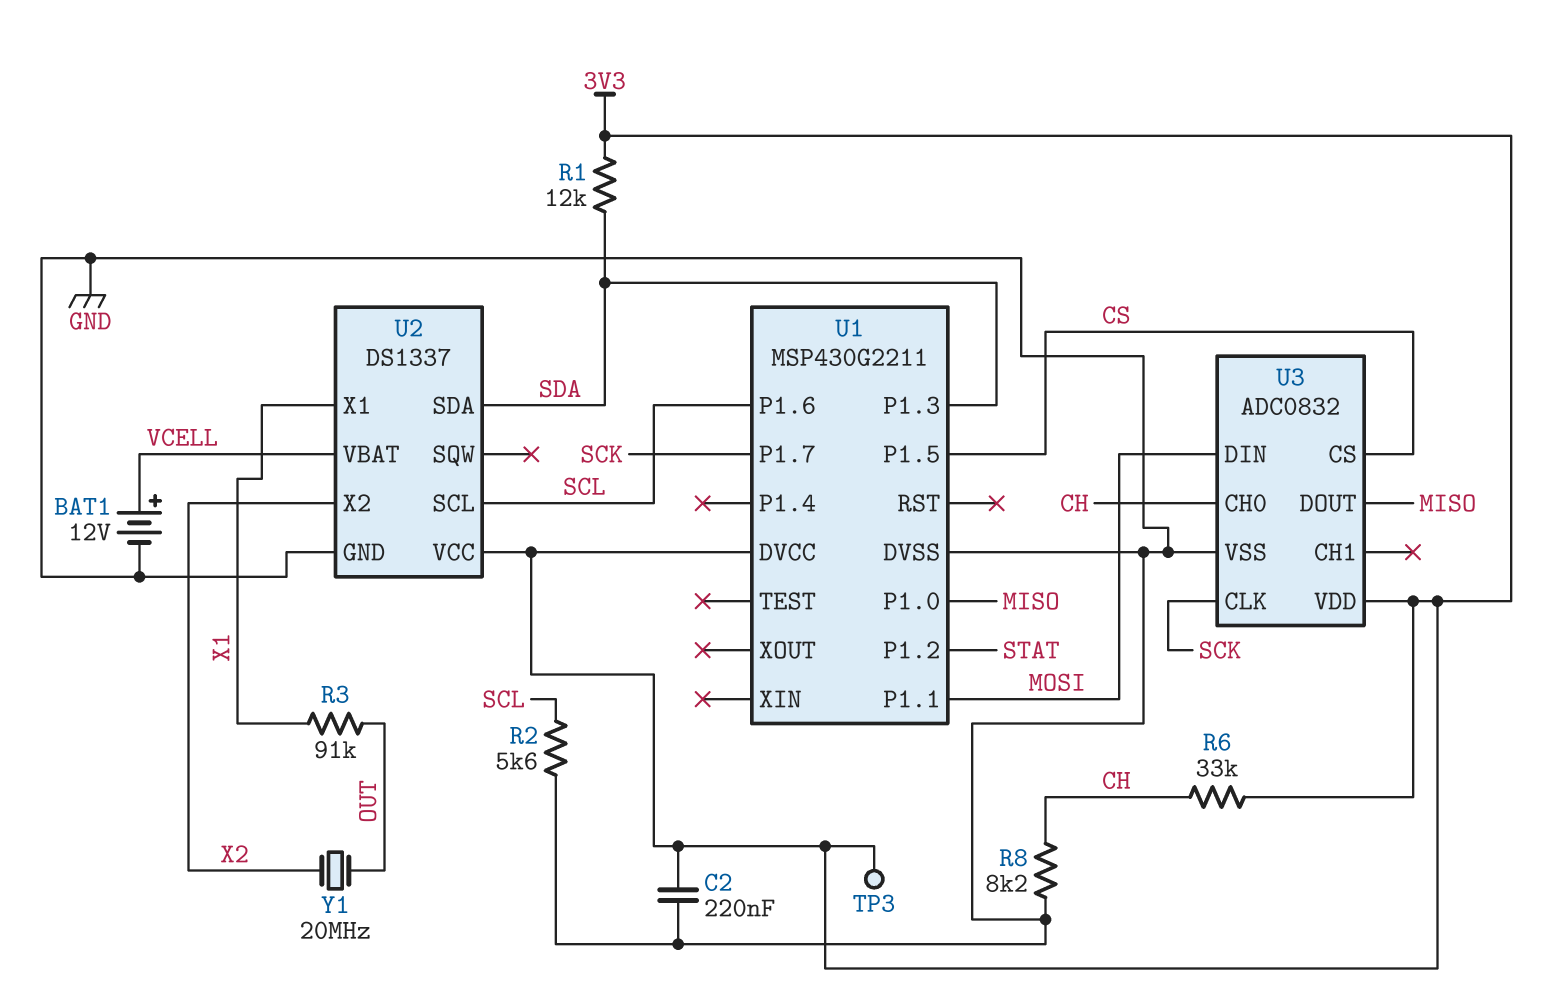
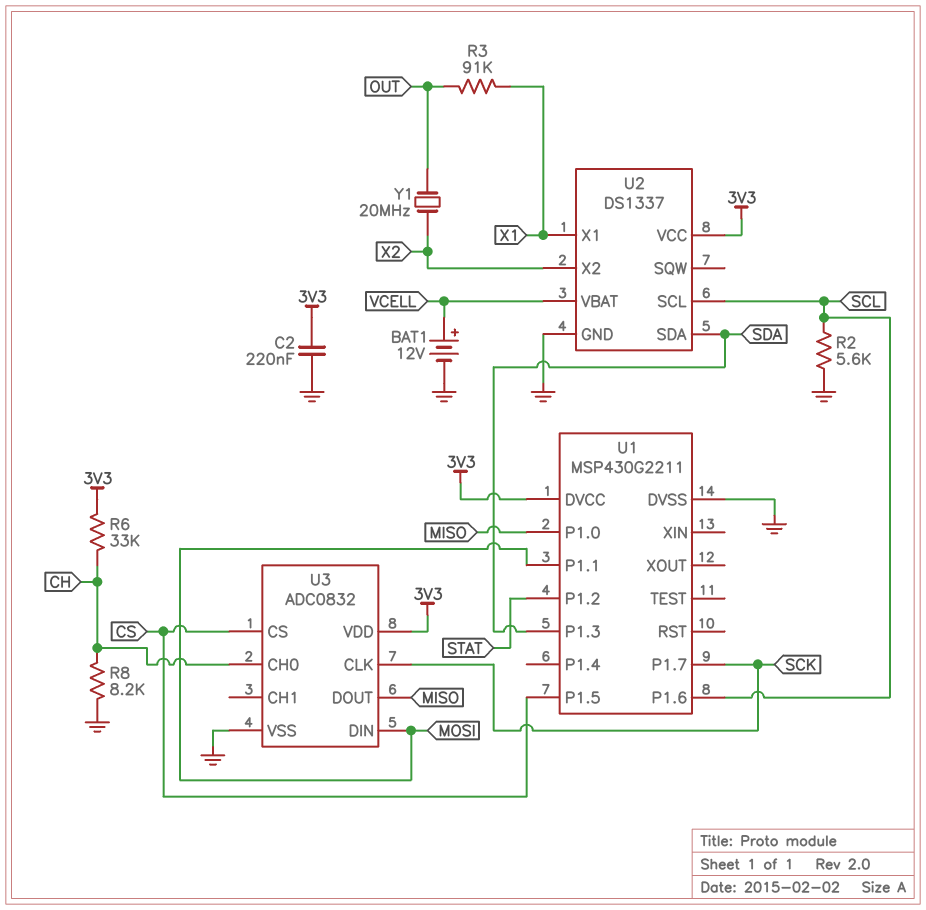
R1: 12k (3V3, SDA) -> none
TP3: test point (3V3) -> none

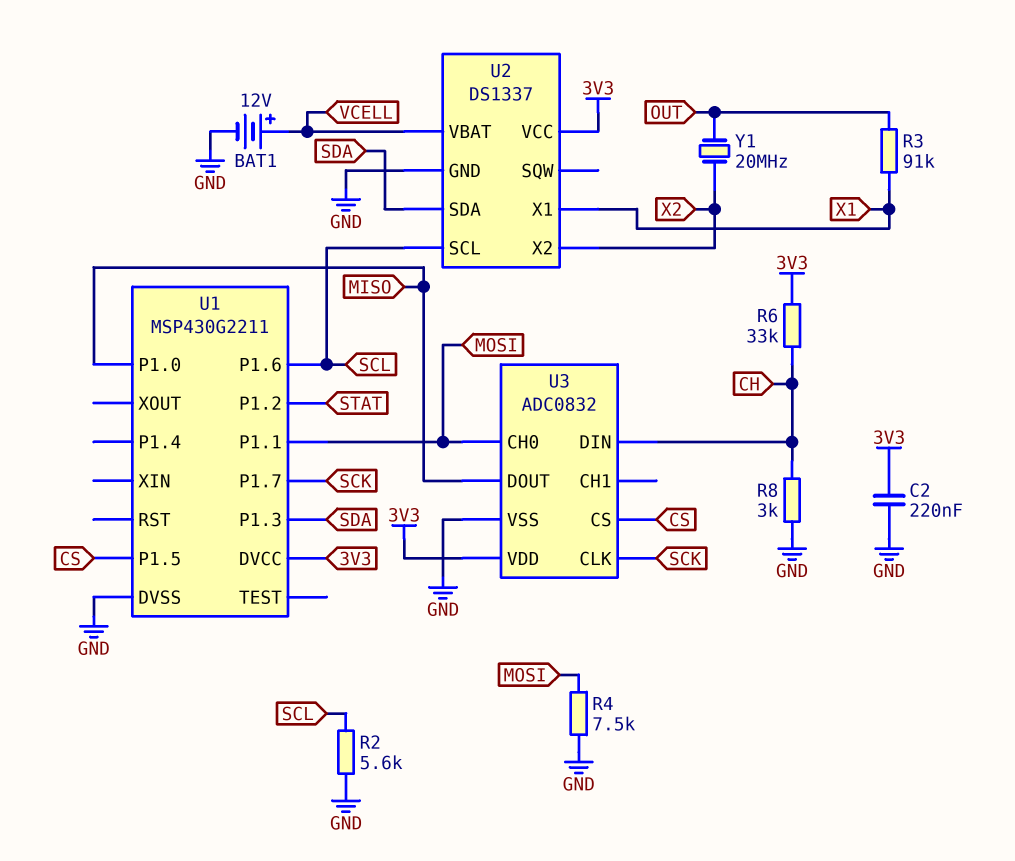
R4: none -> 7.5k (GND, MOSI)
R8: 8.2k (CH, GND) -> 3k (CH, GND)
U3 pin CH0: CH -> MOSI
U3 pin DIN: MOSI -> CH

